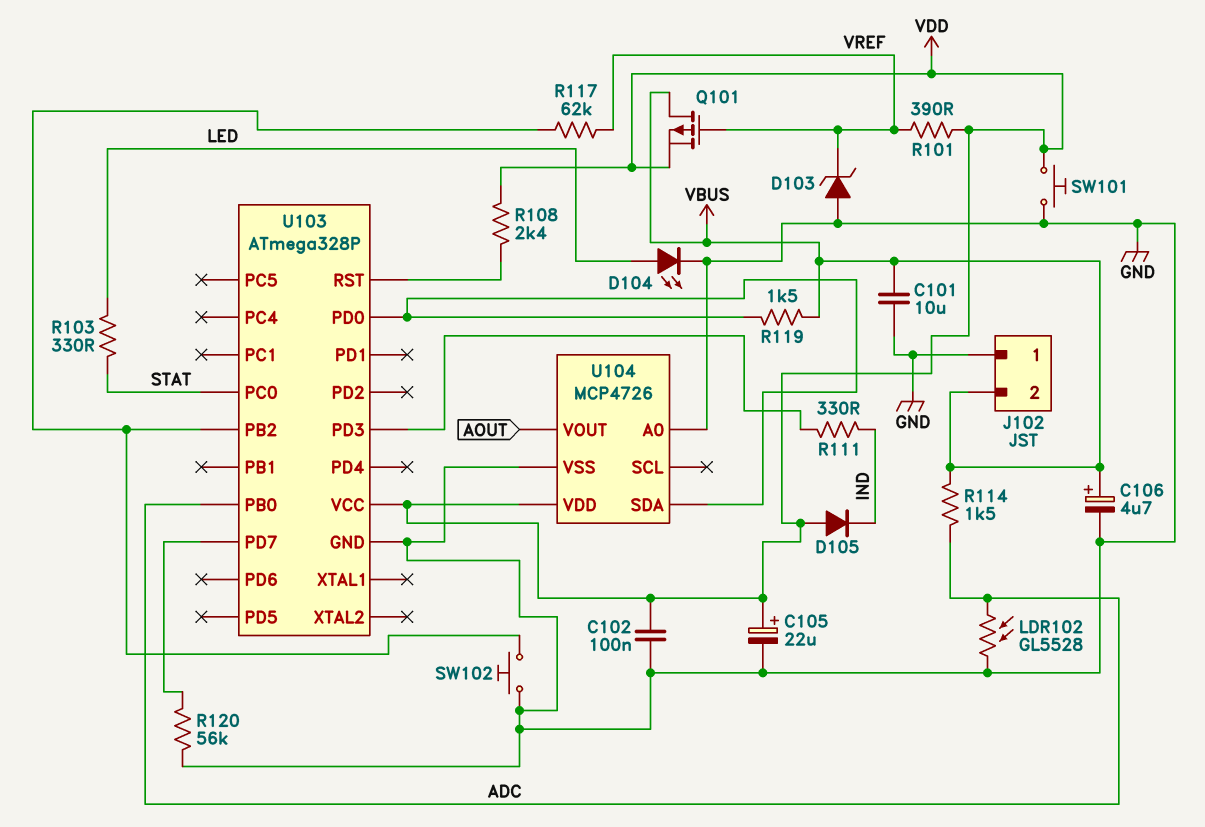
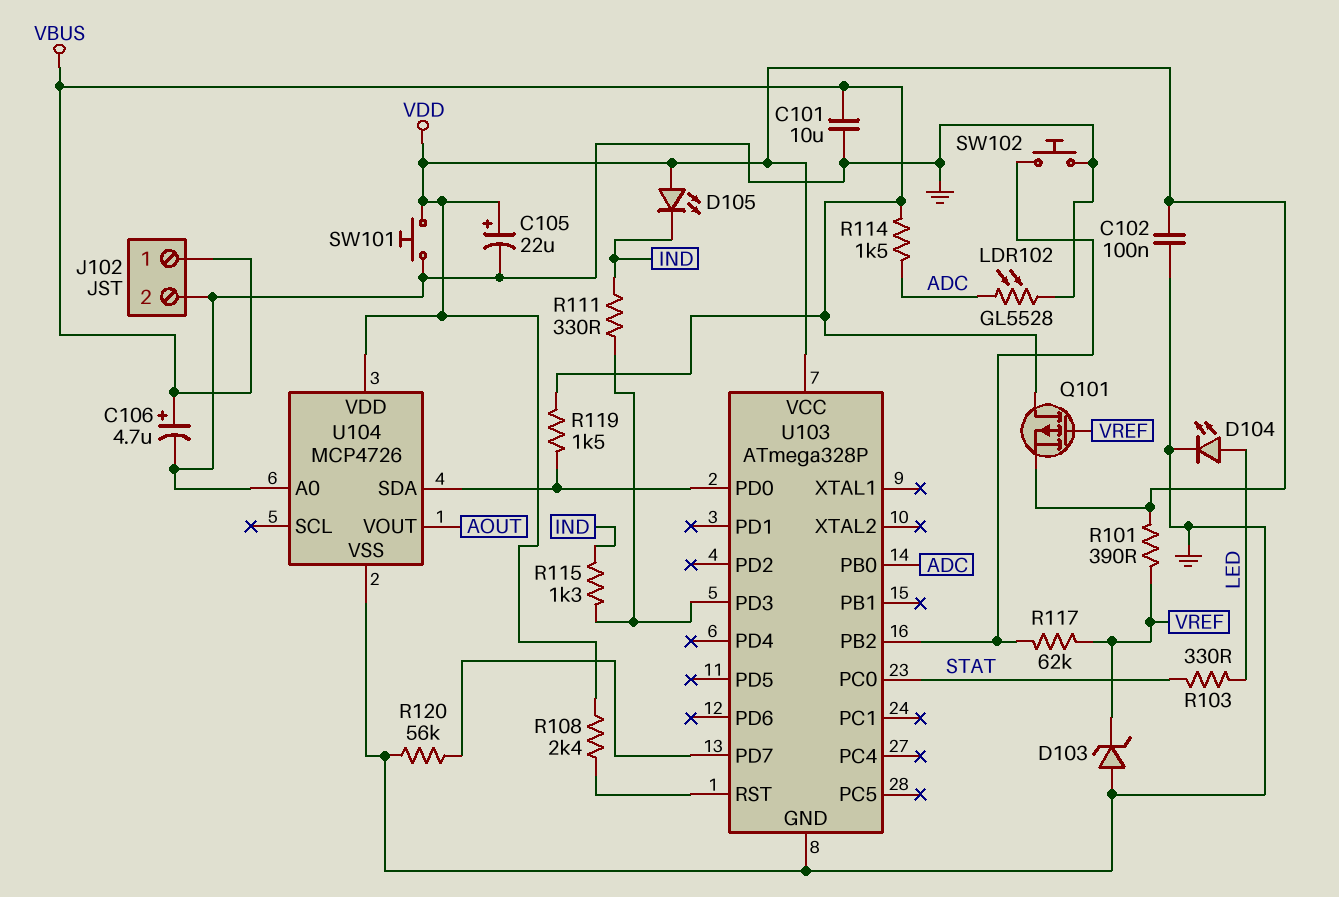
D105: diode (A VDD, K IND) -> LED (A VDD, K IND)
J102 pin 1: GND -> VBUS
J102 pin 2: VBUS -> GND
R115: none -> 1.3k (IND, U103/PD3)

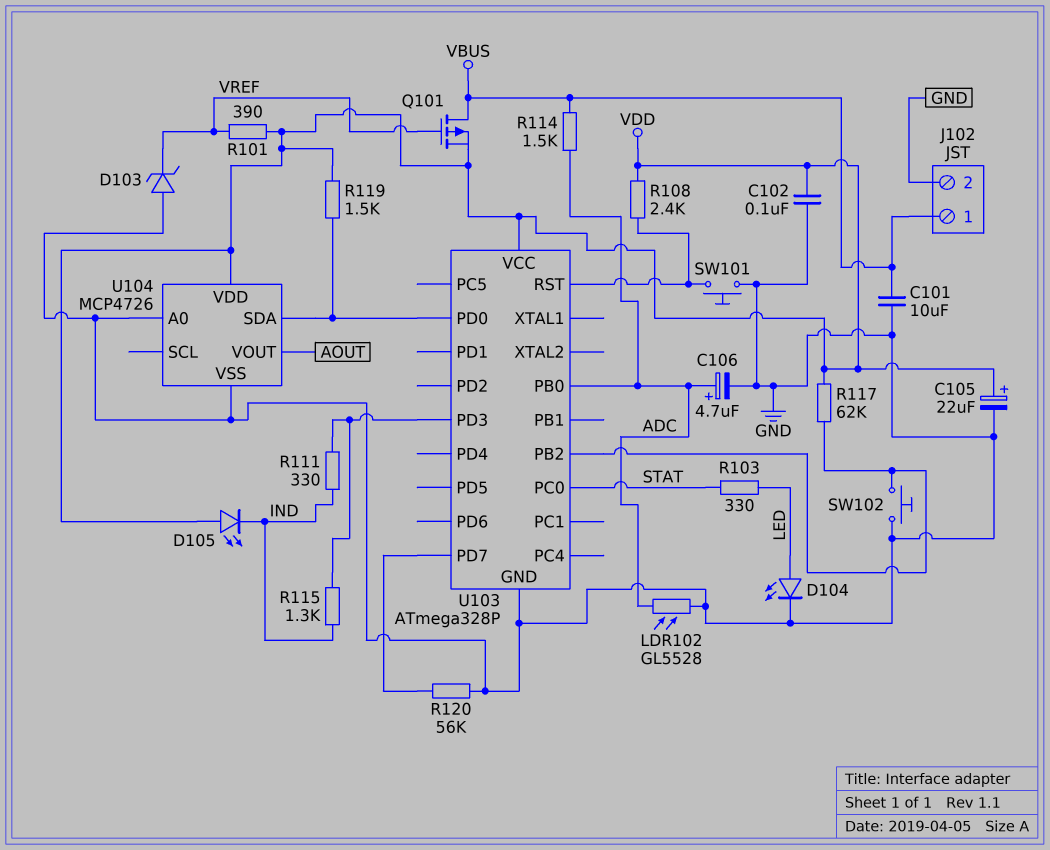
C106: 4.7uF (plus VBUS, minus GND) -> 4.7uF (plus ADC, minus GND)
R117: 62k (U103/PB2, VREF) -> 62k (U103/PB2, VDD)
R119: 1.5k (U103/PD0, VBUS) -> 1.5k (U103/PD0, VDD)
SW101: button (GND, VDD) -> button (GND, U103/RST)

